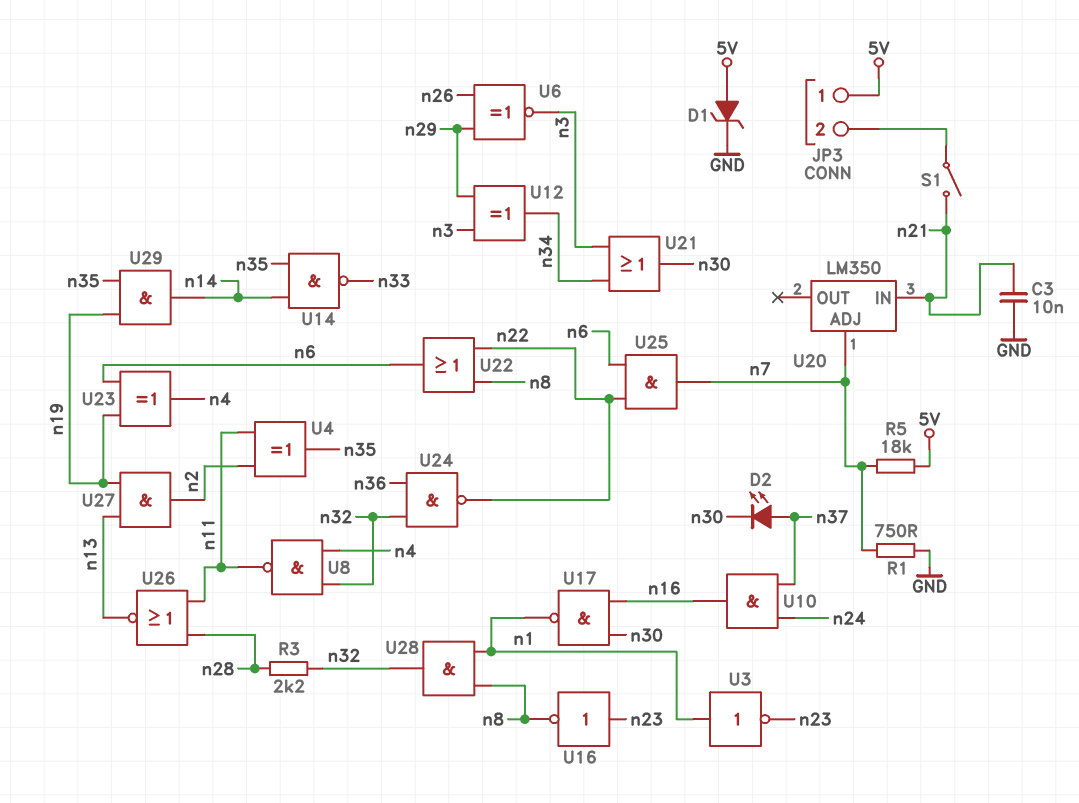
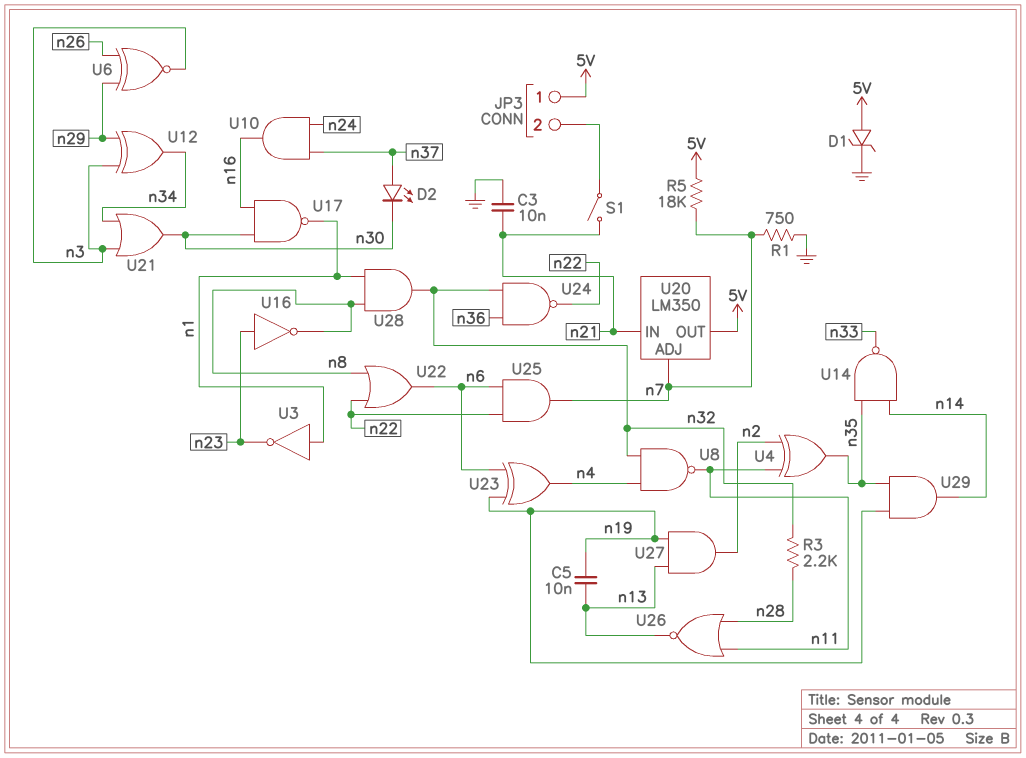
C5: none -> 10nF (n13, n19)
U20 pin OUT: none -> 5V

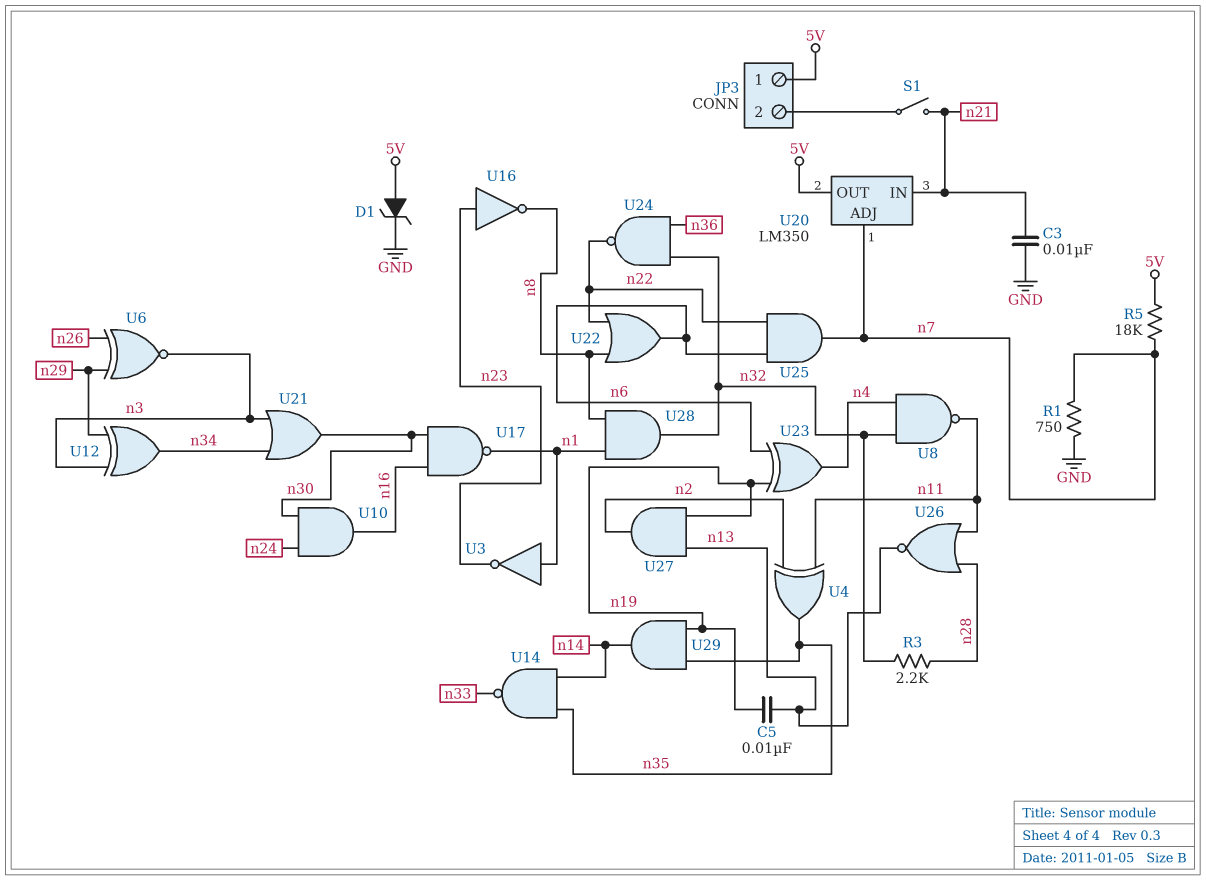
D2: LED (A n37, K n30) -> none
U10: AND (in n24, in n37, out n16) -> AND (in n24, in n30, out n16)

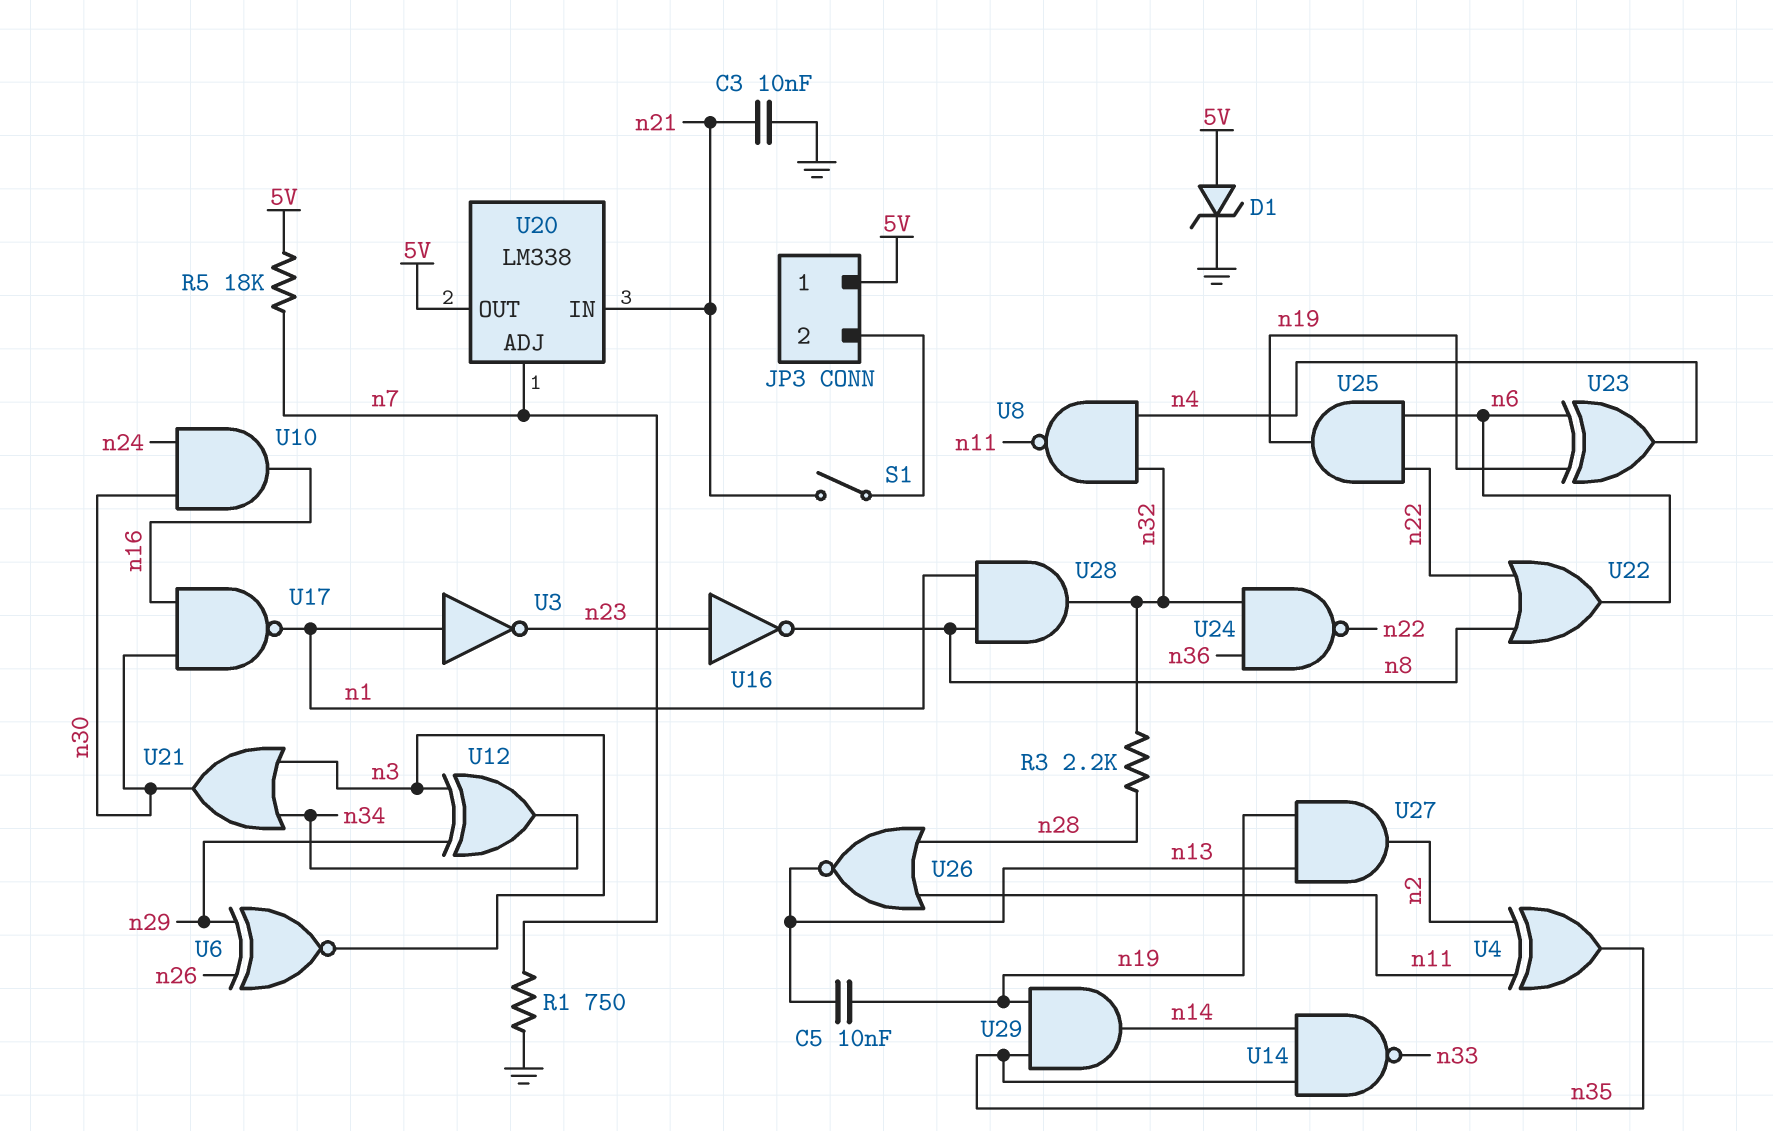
U20: LM350 -> LM338
U25: AND (in n6, in n22, out n7) -> AND (in n6, in n22, out n19)

